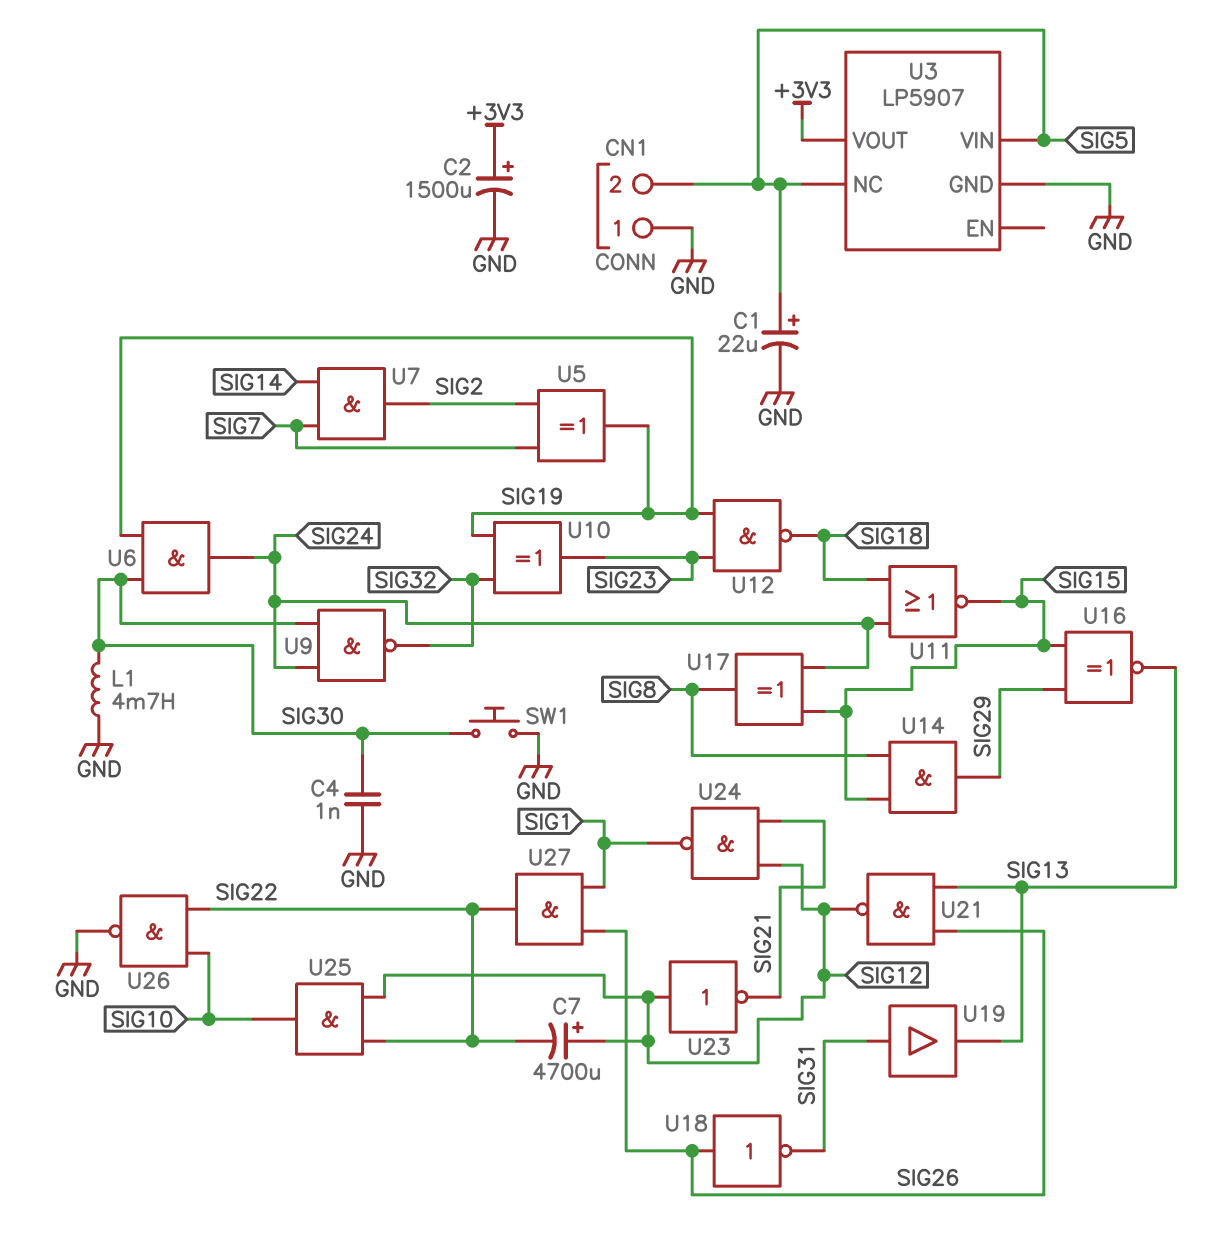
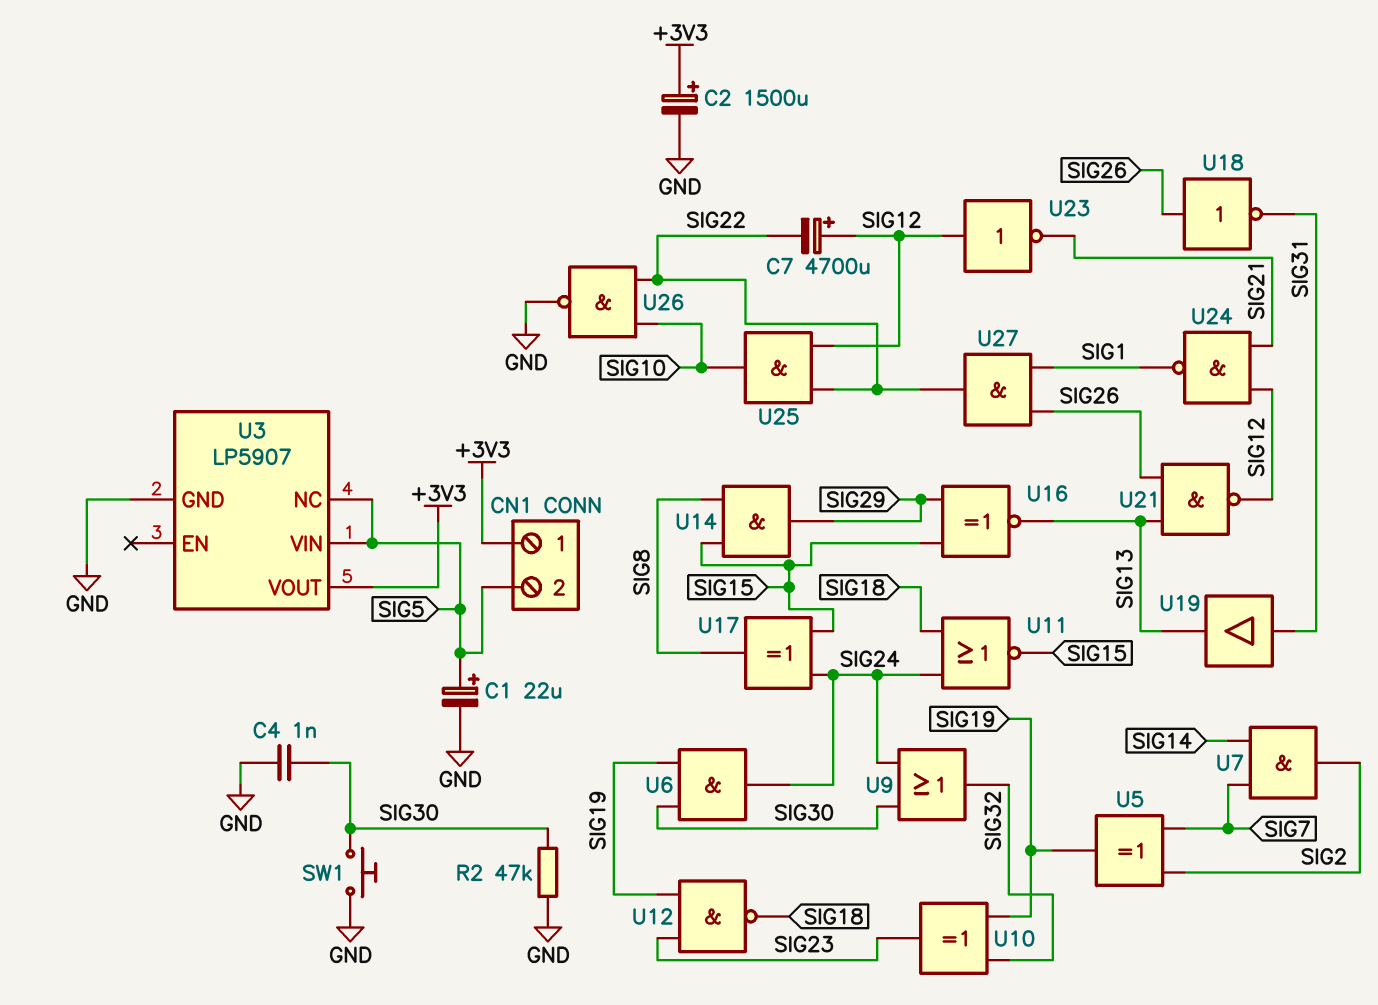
CN1 pin 1: GND -> +3V3
L1: 4.7mH (GND, SIG30) -> none
R2: none -> 47k (GND, SIG30)
U9: NAND (in SIG24, in SIG30, out SIG32) -> OR (in SIG24, in SIG30, out SIG32)

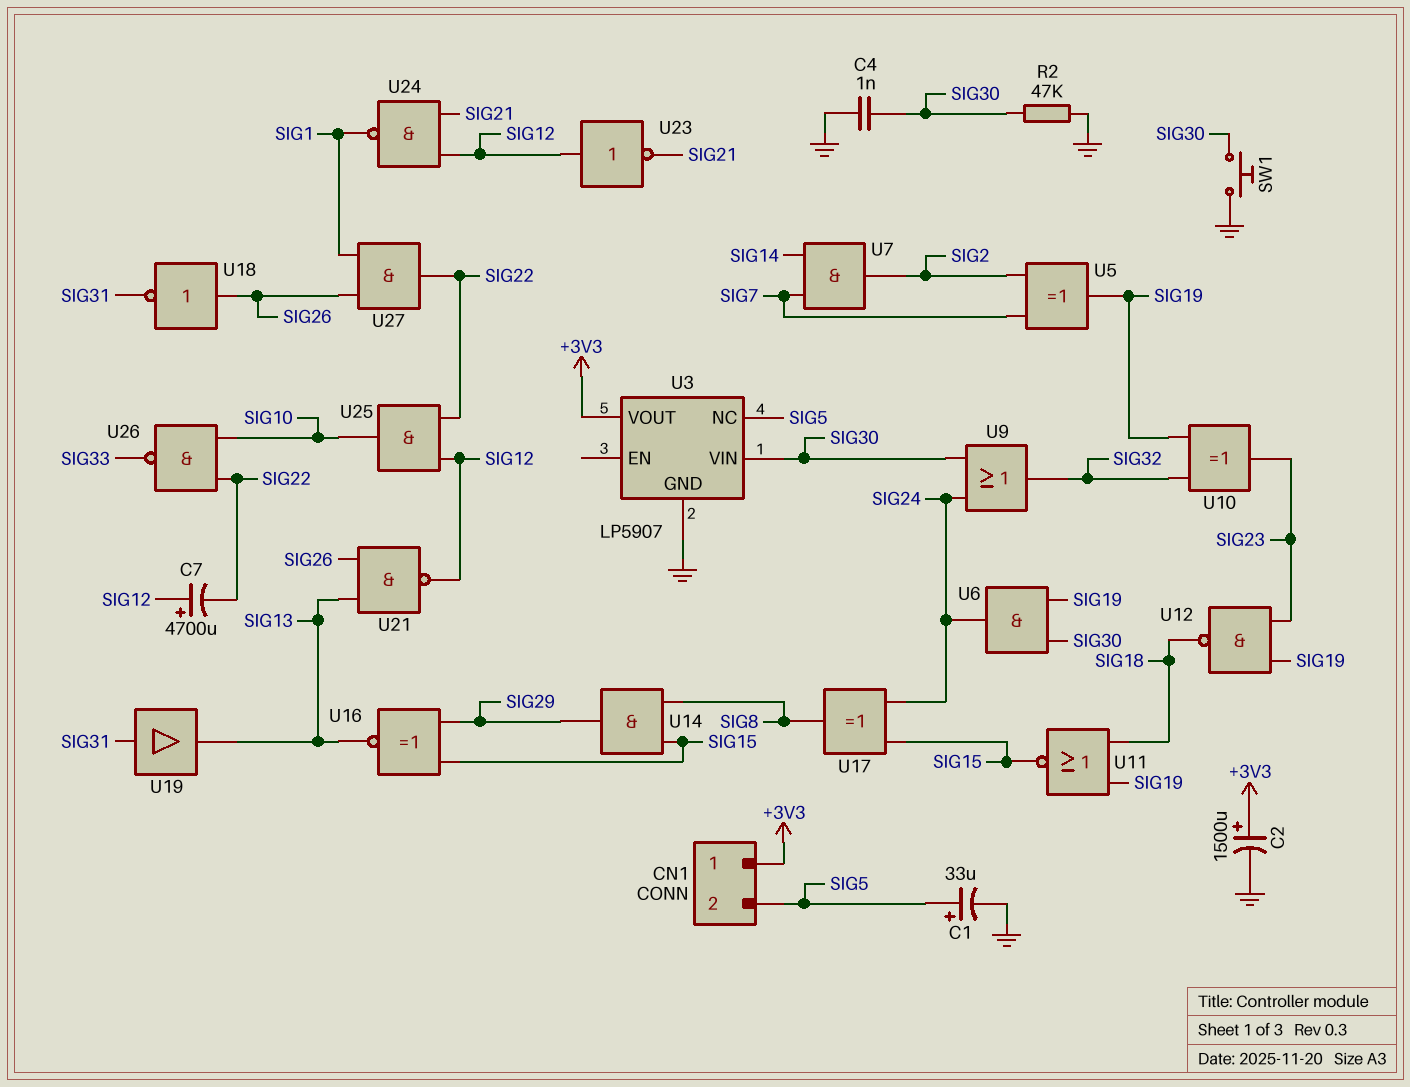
C1: 22uF (plus SIG5, minus GND) -> 33uF (plus SIG5, minus GND)
U3 pin VIN: SIG5 -> SIG30
U11: NOR (in SIG18, in SIG24, out SIG15) -> NOR (in SIG18, in SIG19, out SIG15)
U26: NAND (in SIG10, in SIG22, out GND) -> NAND (in SIG10, in SIG22, out SIG33)

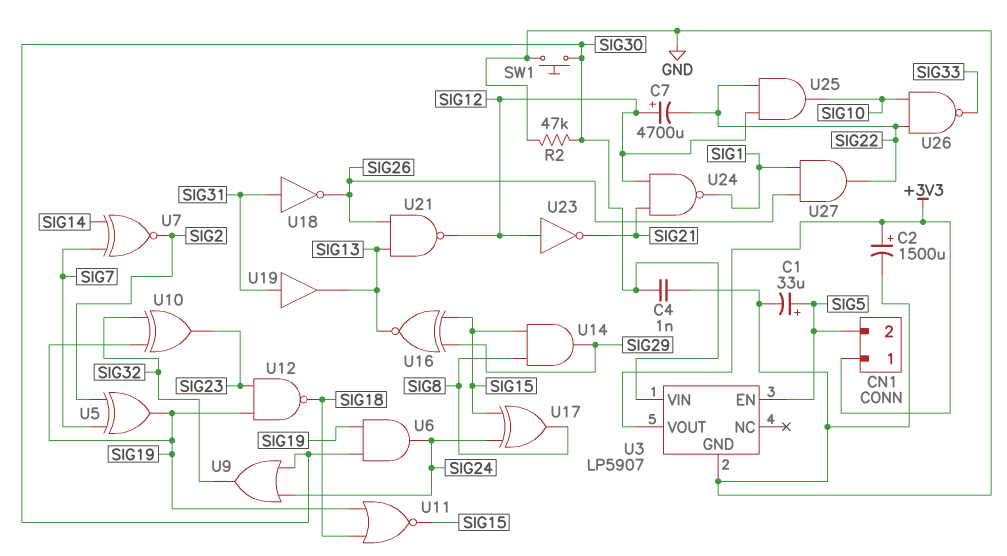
U3 pin EN: none -> SIG5
U3 pin NC: SIG5 -> none
U7: AND (in SIG7, in SIG14, out SIG2) -> XNOR (in SIG7, in SIG14, out SIG2)
U18: NOT (in SIG26, out SIG31) -> NOT (in SIG31, out SIG26)

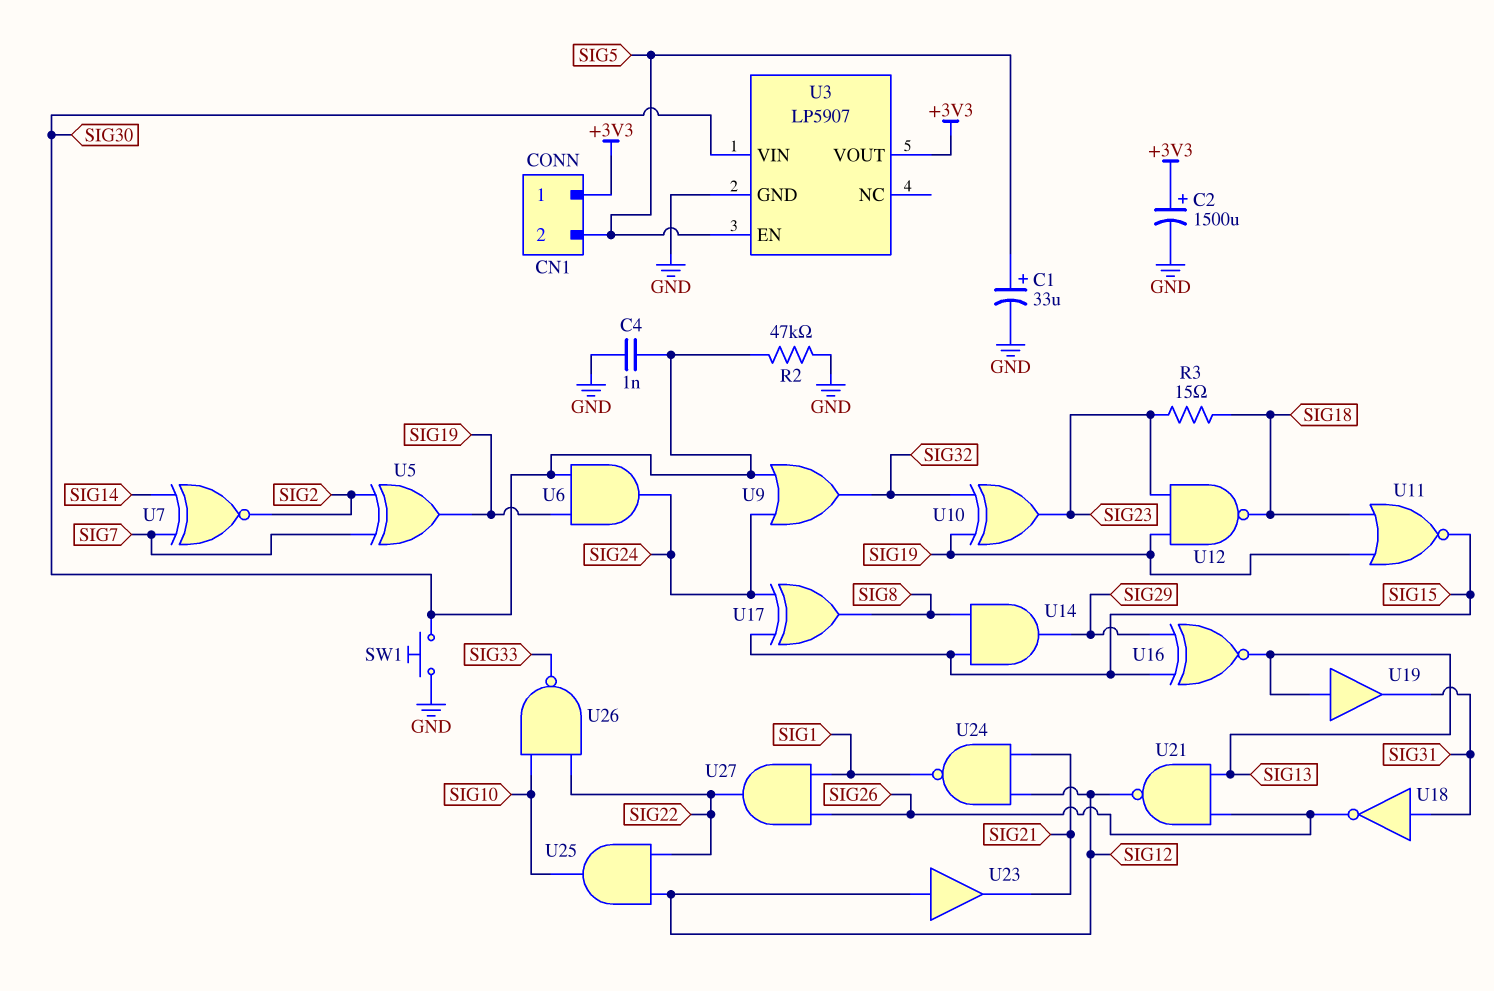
C7: 4700uF (plus SIG12, minus SIG22) -> none
R3: none -> 15 (SIG18, SIG23)
U19: buffer (in SIG31, out SIG13) -> buffer (in SIG13, out SIG31)
U23: NOT (in SIG12, out SIG21) -> buffer (in SIG12, out SIG21)

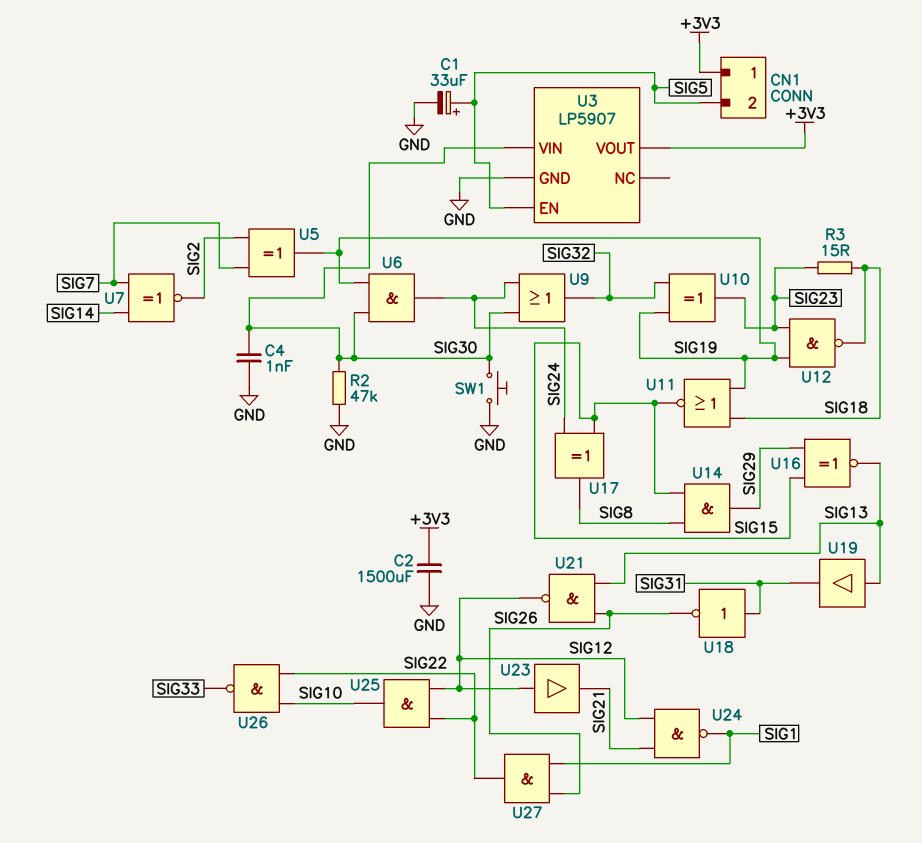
C2: 1500uF (plus +3V3, minus GND) -> 1500uF (+3V3, GND)

